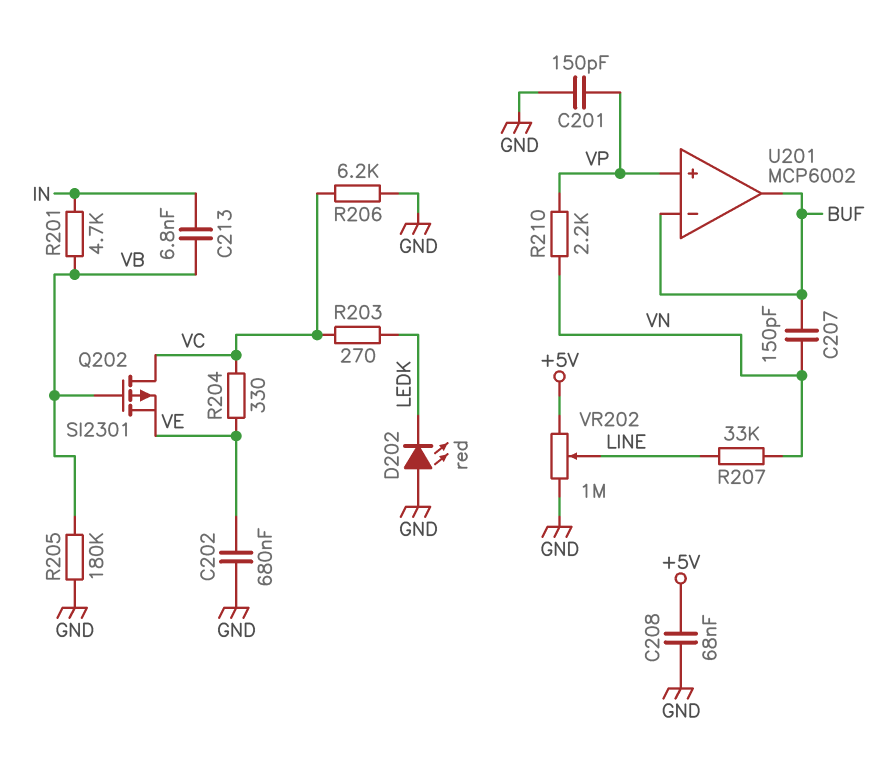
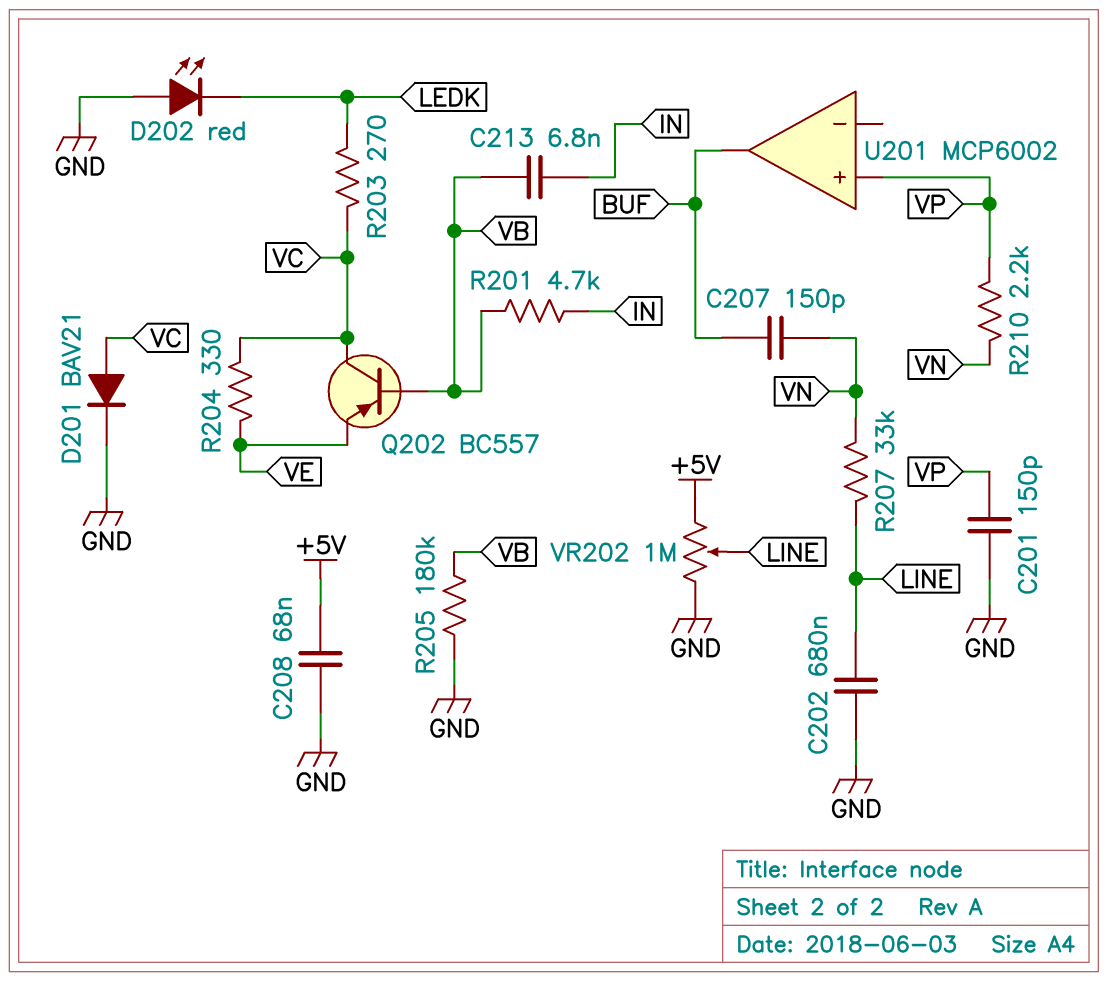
C202: 680nF (GND, VE) -> 680nF (GND, LINE)
D201: none -> diode BAV21 (A VC, K GND)
Q202: PMOS SI2301 (G VB, D VC, S VE) -> PNP BC557 (B VB, C VC, E VE)
R206: 6.2k (GND, VC) -> none
U201 pin in-: BUF -> none

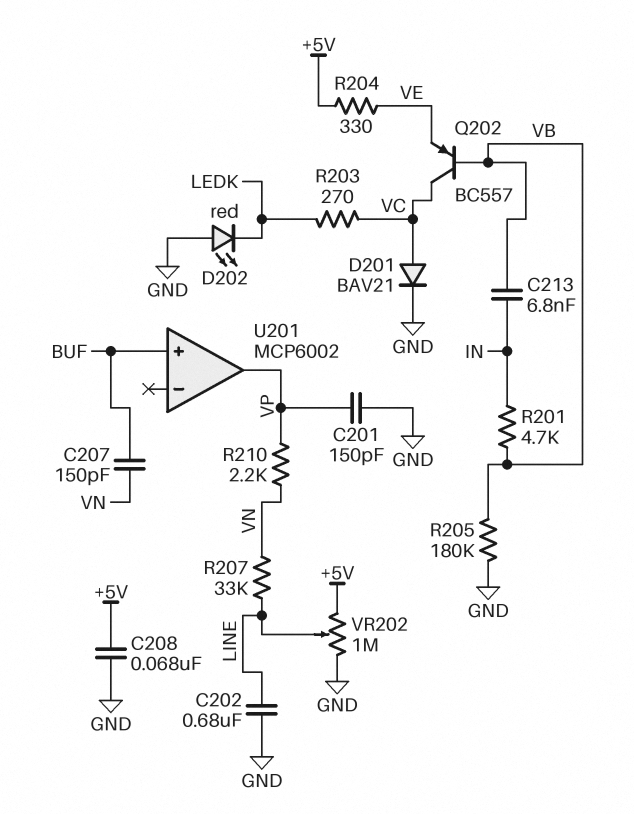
R204: 330 (VC, VE) -> 330 (+5V, VE)
U201 pin in+: VP -> BUF
U201 pin out: BUF -> VP

